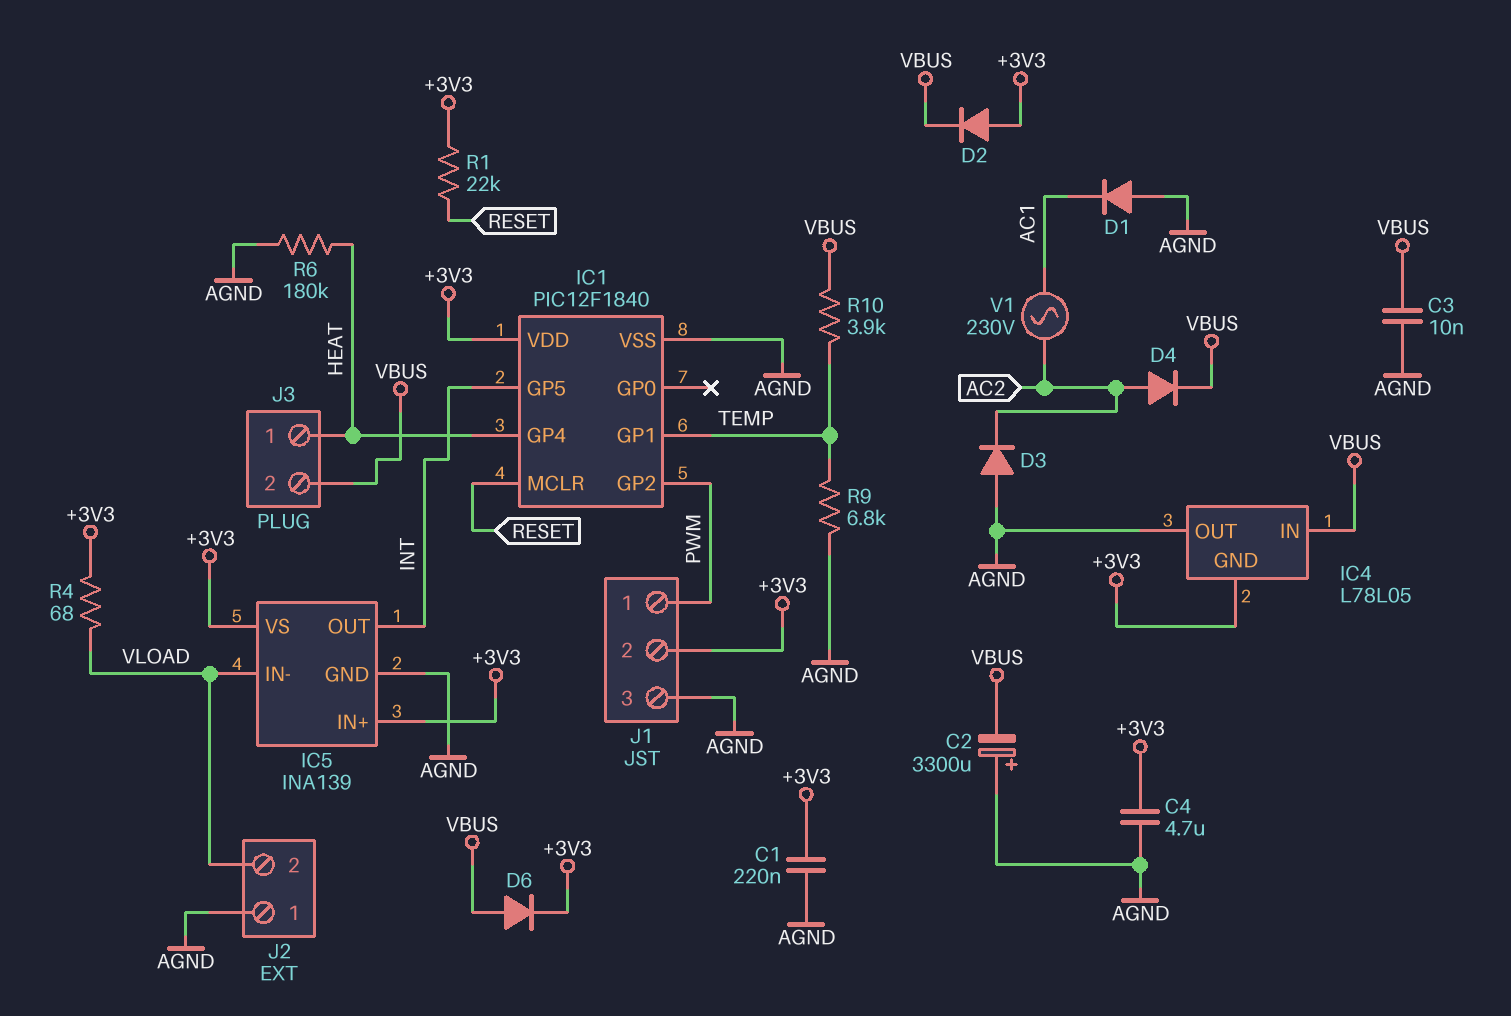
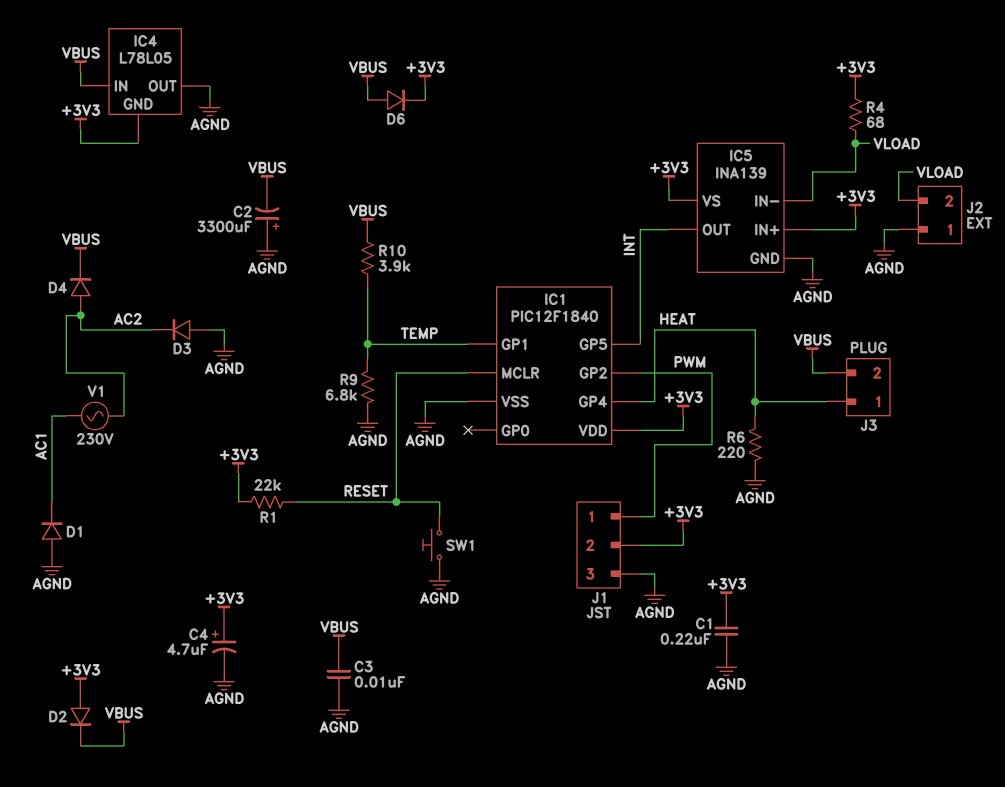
C4: 4.7uF (+3V3, AGND) -> 4.7uF (plus +3V3, minus AGND)
R6: 180k (AGND, HEAT) -> 220 (AGND, HEAT)
SW1: none -> button (AGND, RESET)

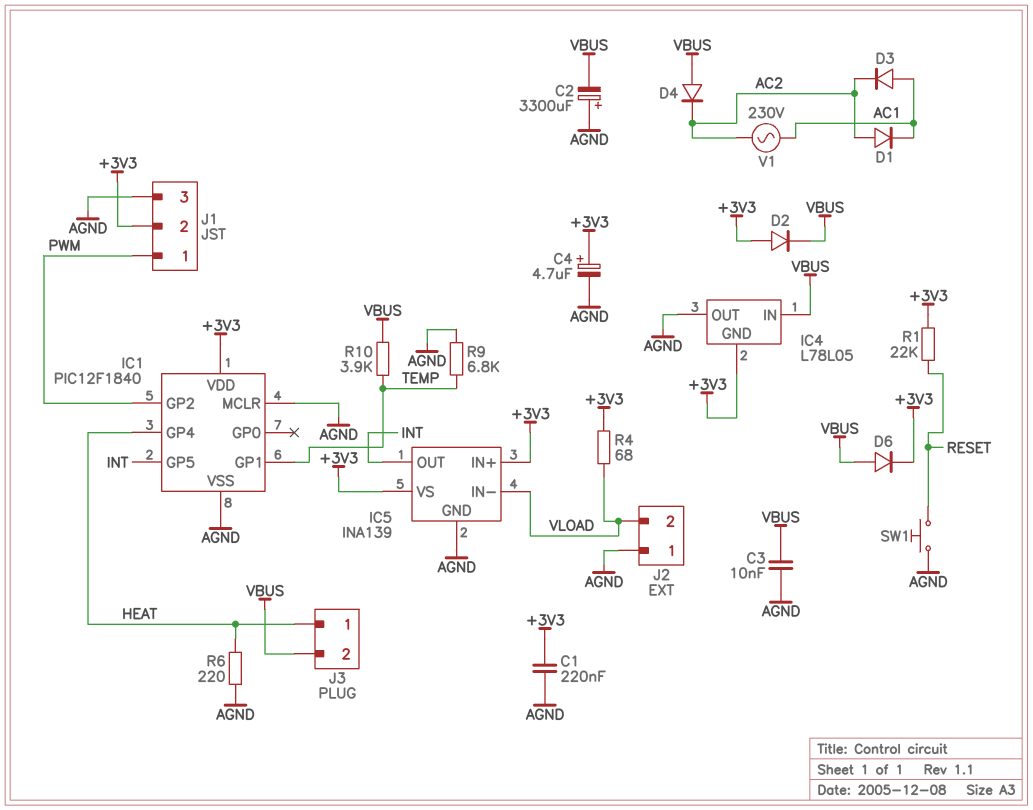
D1: diode (A AGND, K AC1) -> diode (A AC2, K AC1)
D3: diode (A AGND, K AC2) -> diode (A AC1, K AC2)
D4: diode (A AC2, K VBUS) -> diode (A VBUS, K AC2)
IC1 pin MCLR: RESET -> AGND

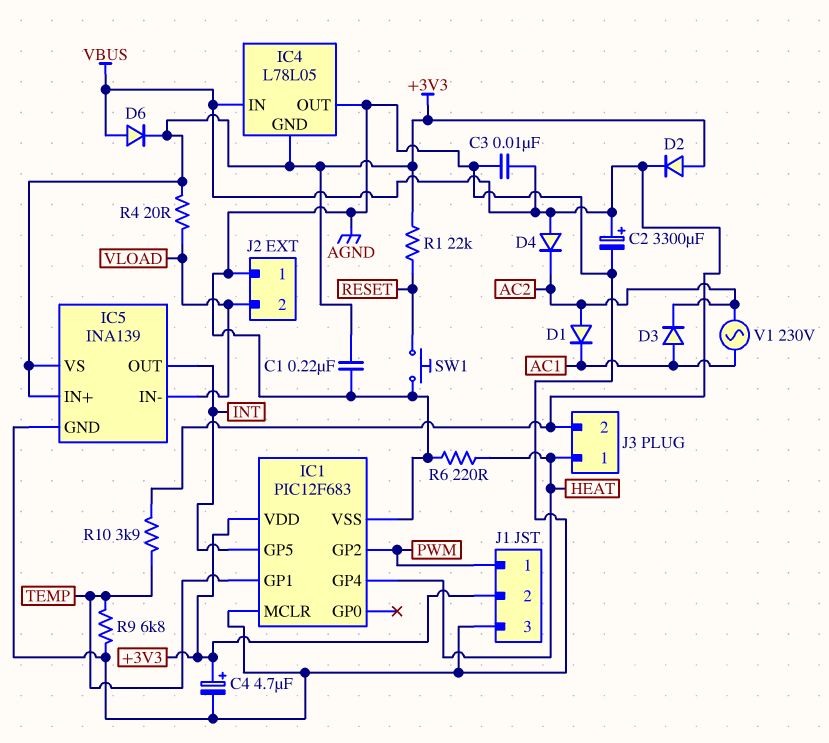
C2: 3300uF (plus AGND, minus VBUS) -> 3300uF (plus VBUS, minus AGND)
IC1: PIC12F1840 -> PIC12F683
R4: 68 (+3V3, VLOAD) -> 20 (+3V3, VLOAD)

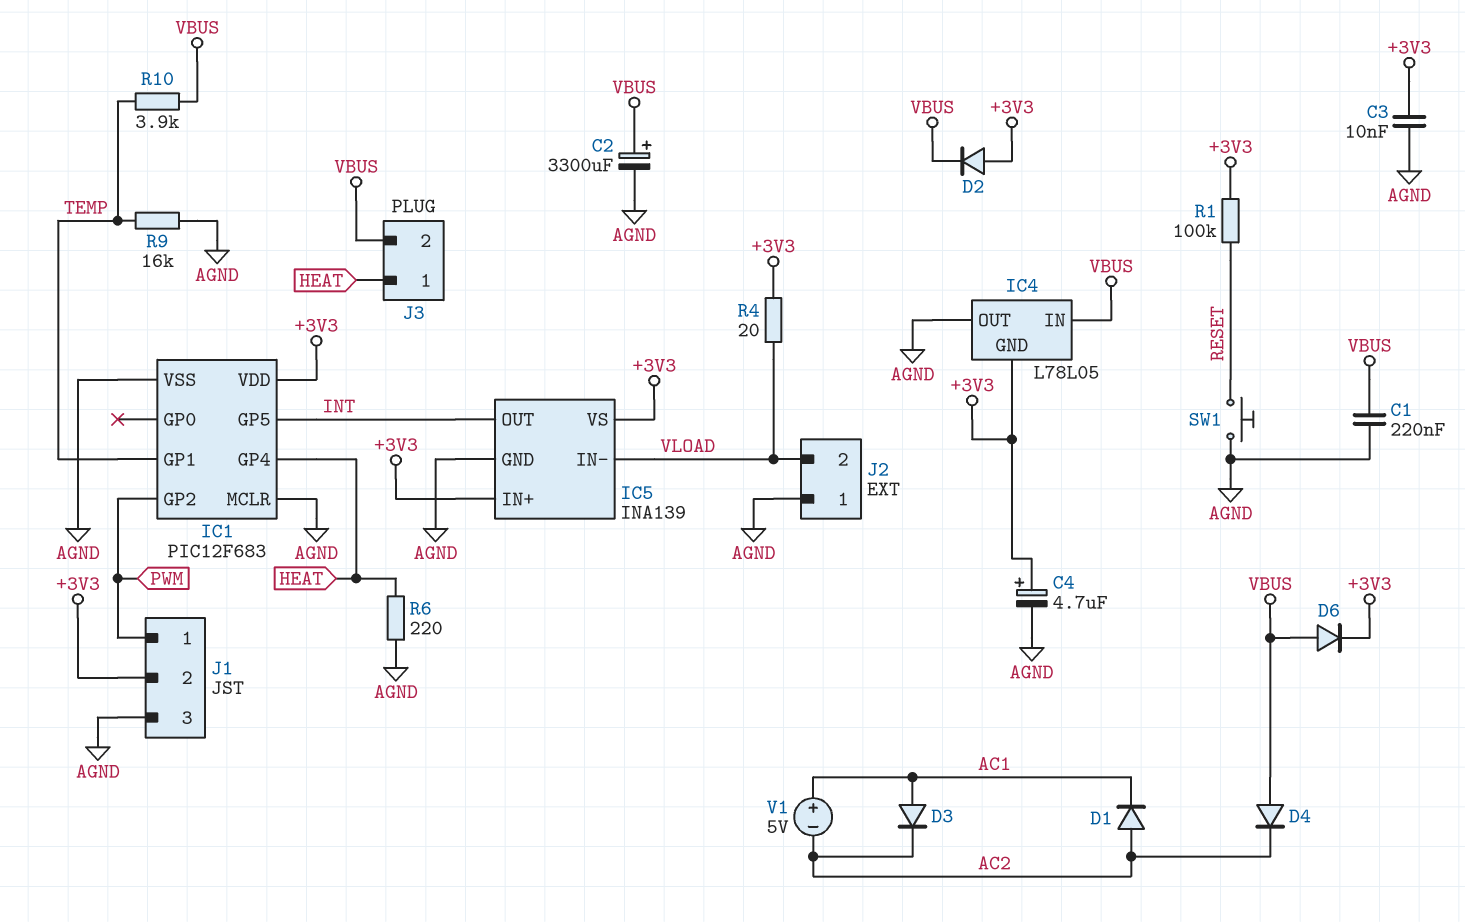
C1: 220nF (+3V3, AGND) -> 220nF (AGND, VBUS)
C3: 10nF (AGND, VBUS) -> 10nF (+3V3, AGND)
R1: 22k (+3V3, RESET) -> 100k (+3V3, RESET)
R9: 6.8k (AGND, TEMP) -> 16k (AGND, TEMP)
V1: AC 230V (AC1, AC2) -> 5V (plus AC1, minus AC2)

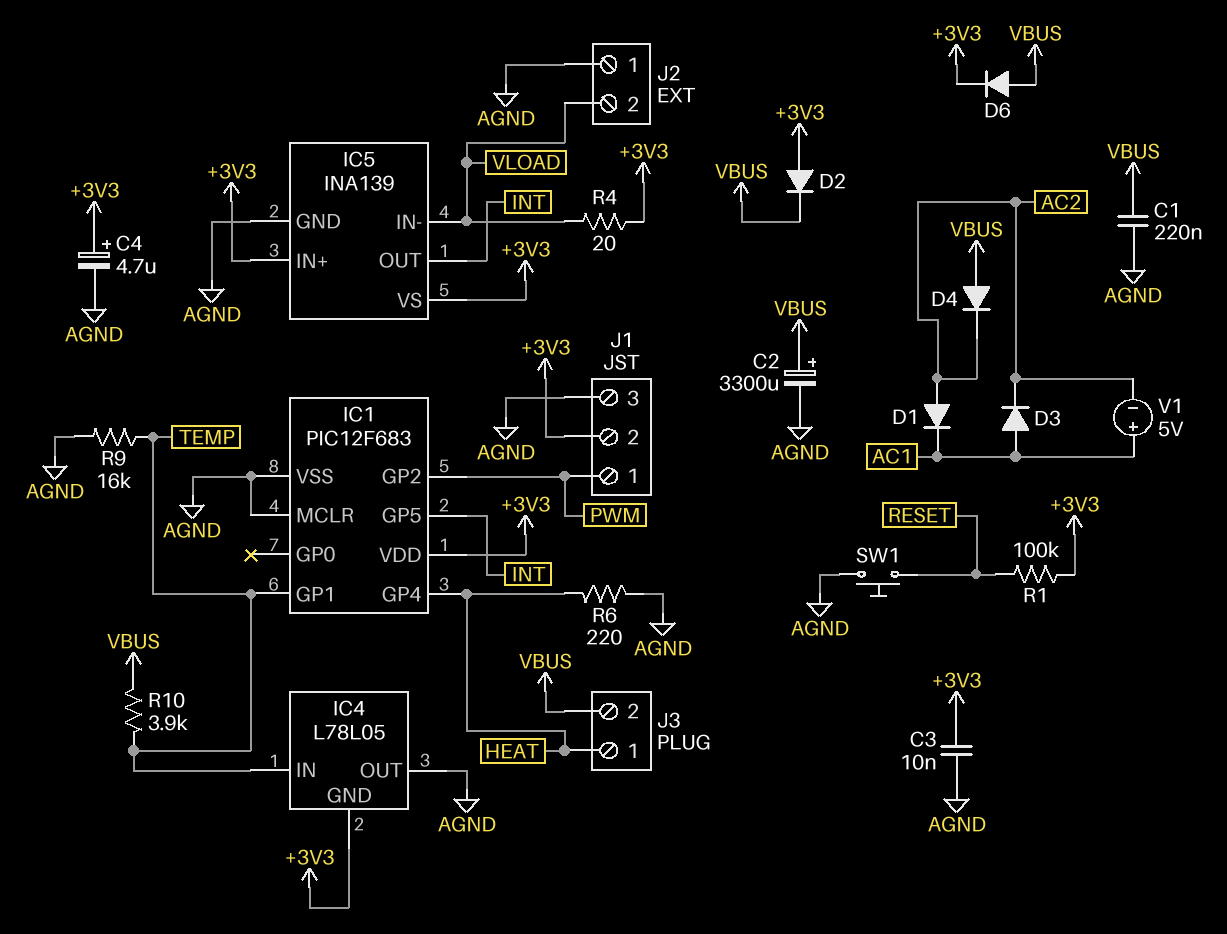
IC4 pin IN: VBUS -> TEMP

